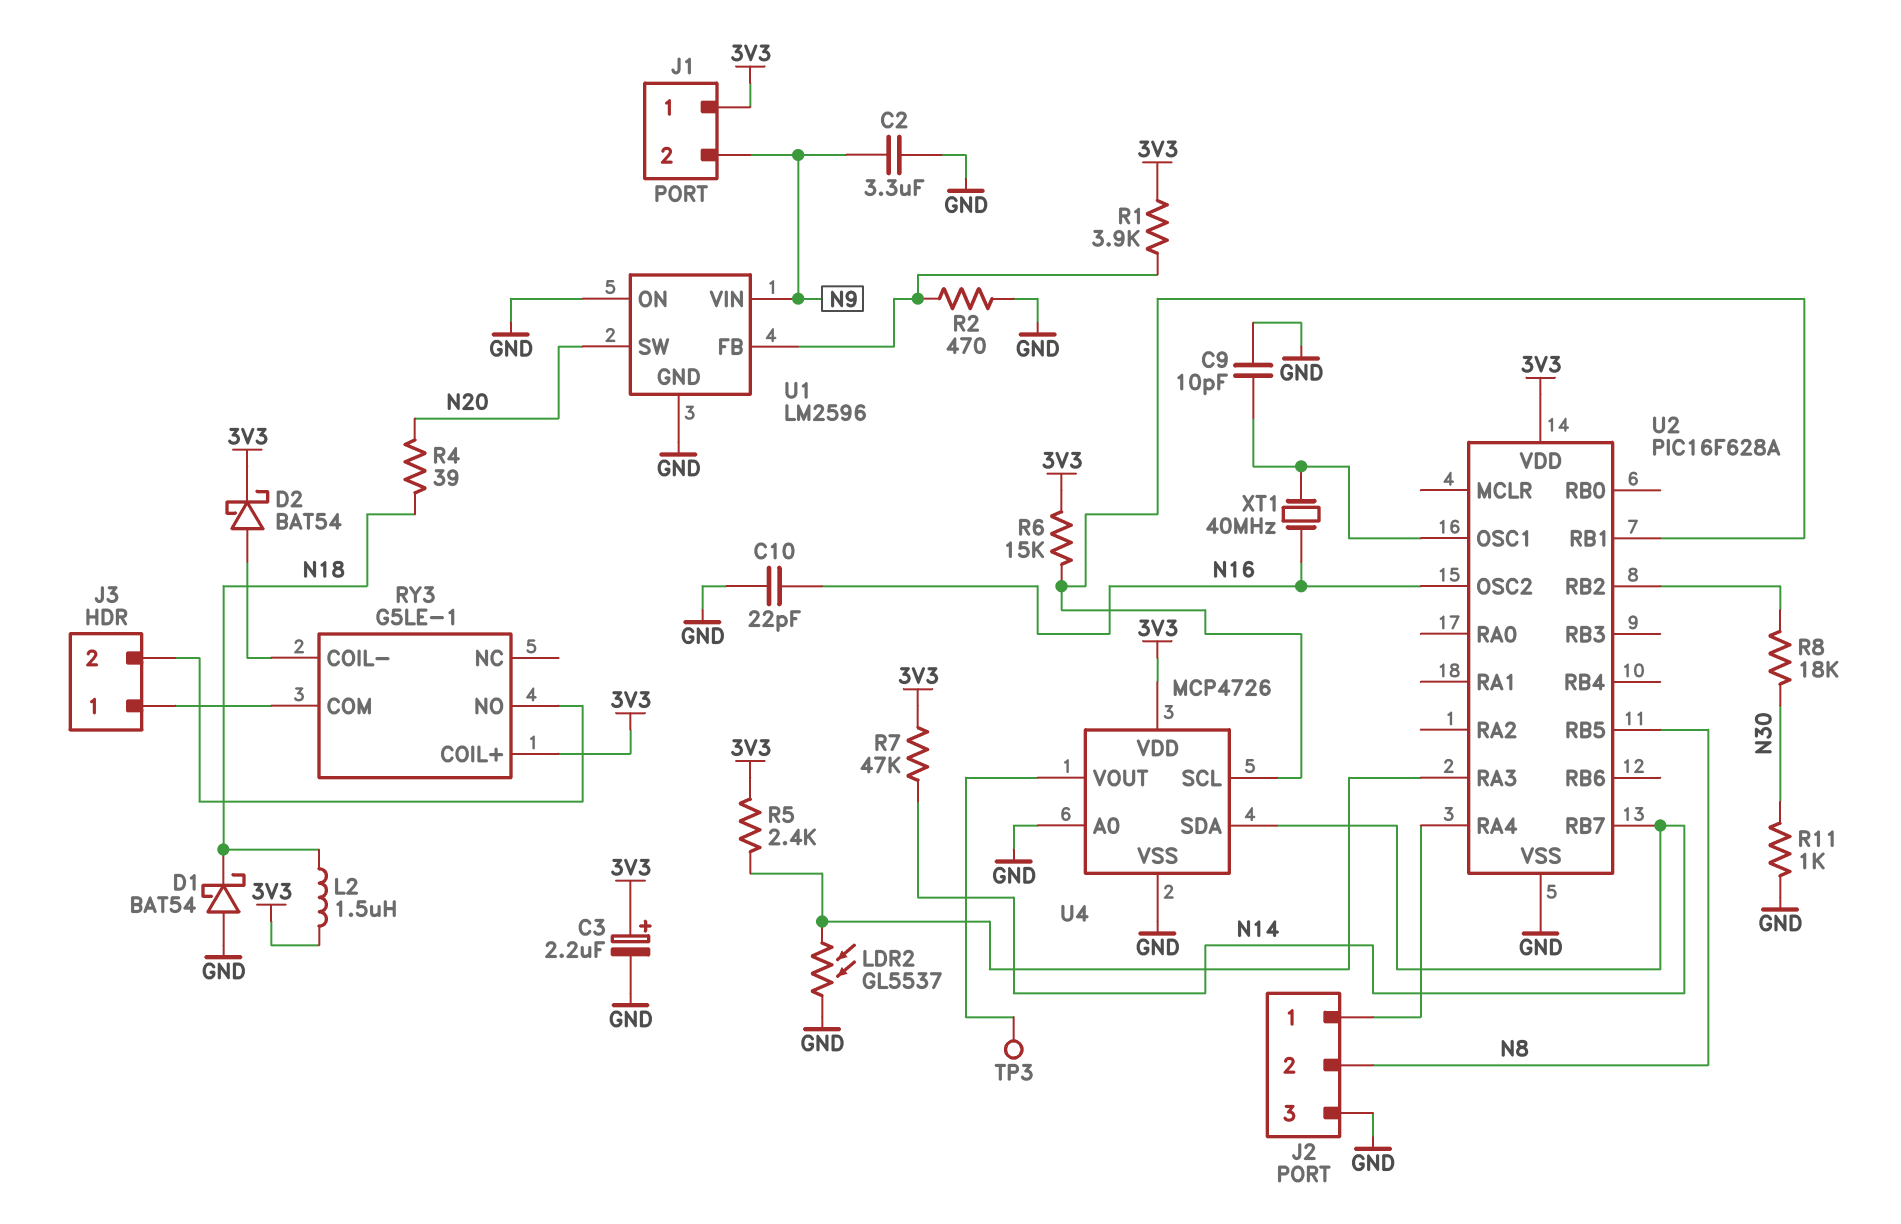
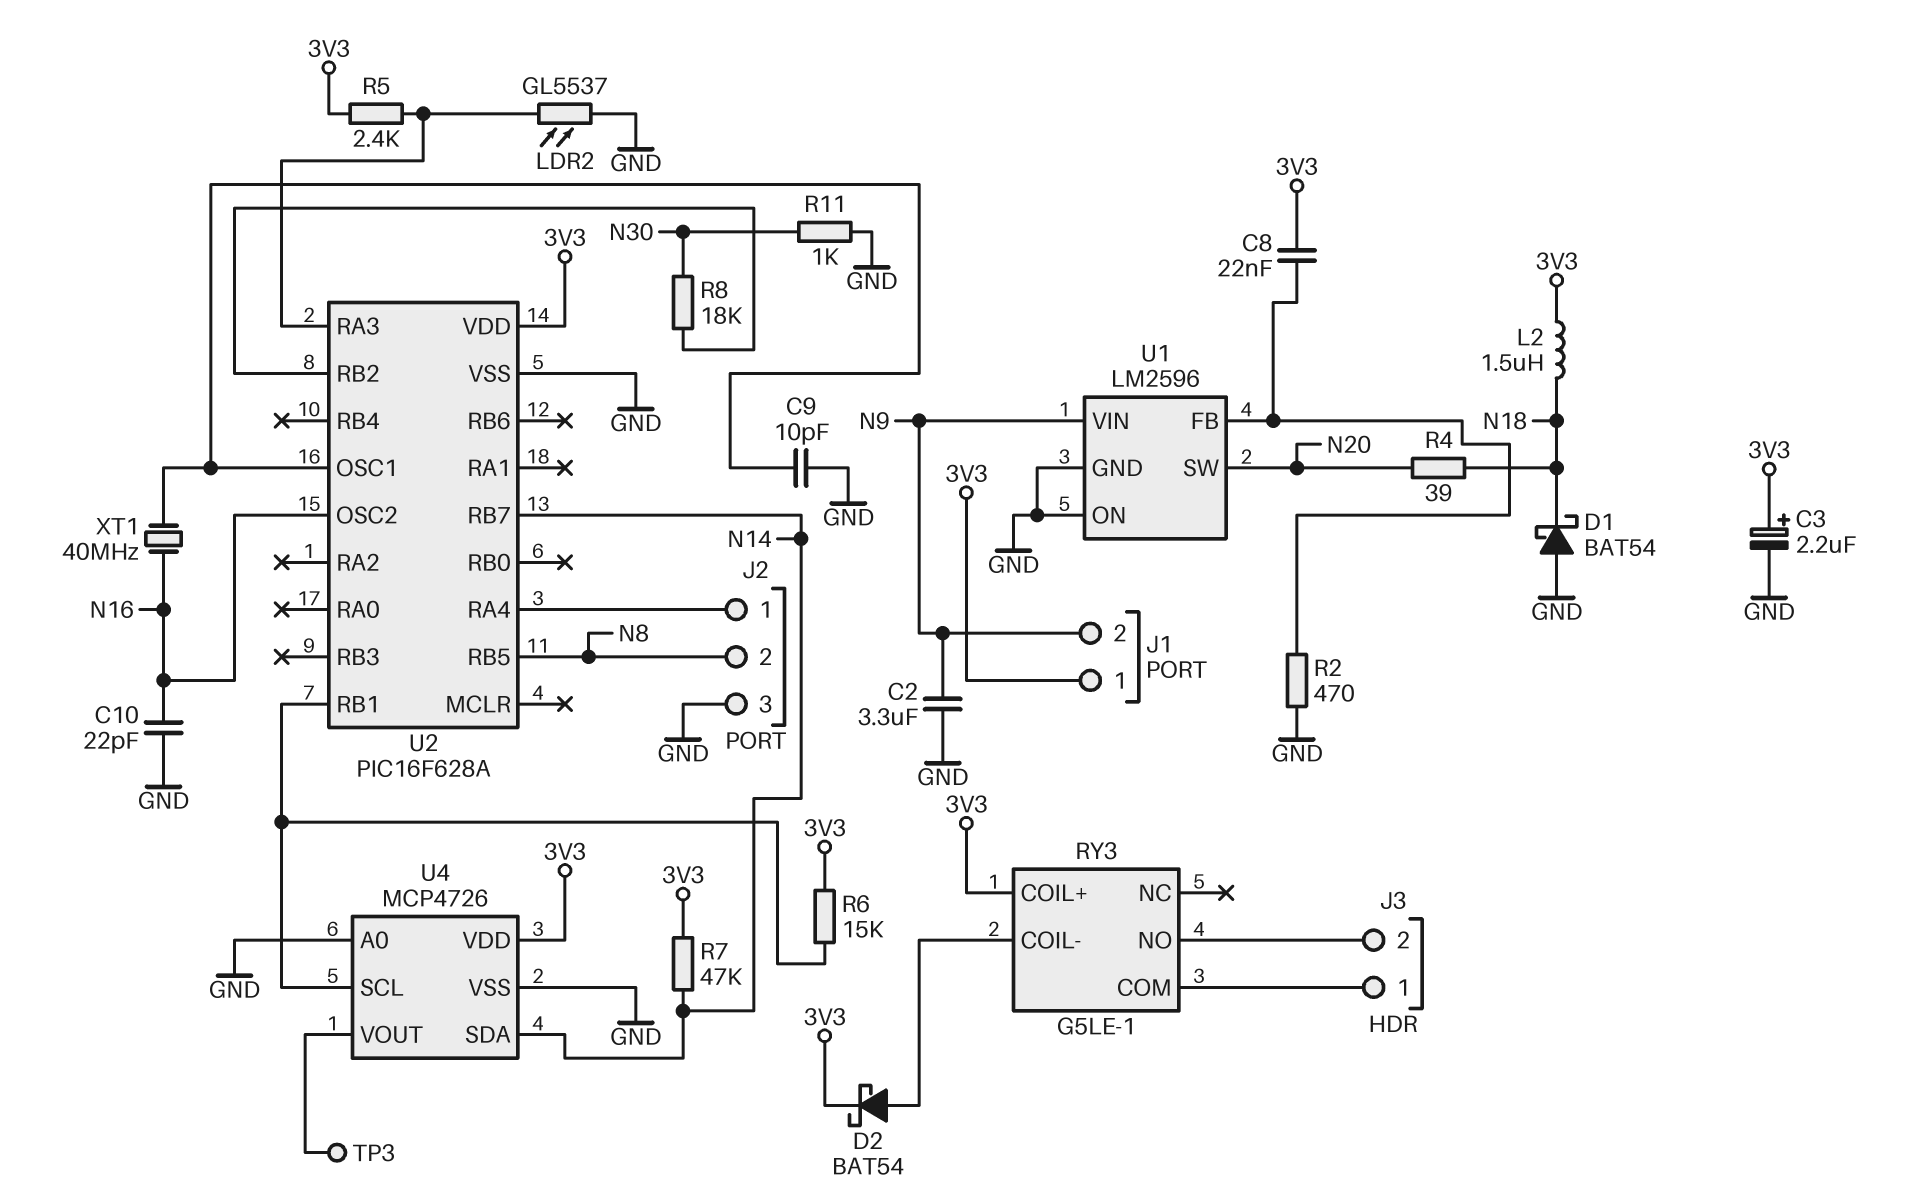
C8: none -> 22nF (3V3, U1/FB)
R1: 3.9k (3V3, U1/FB) -> none

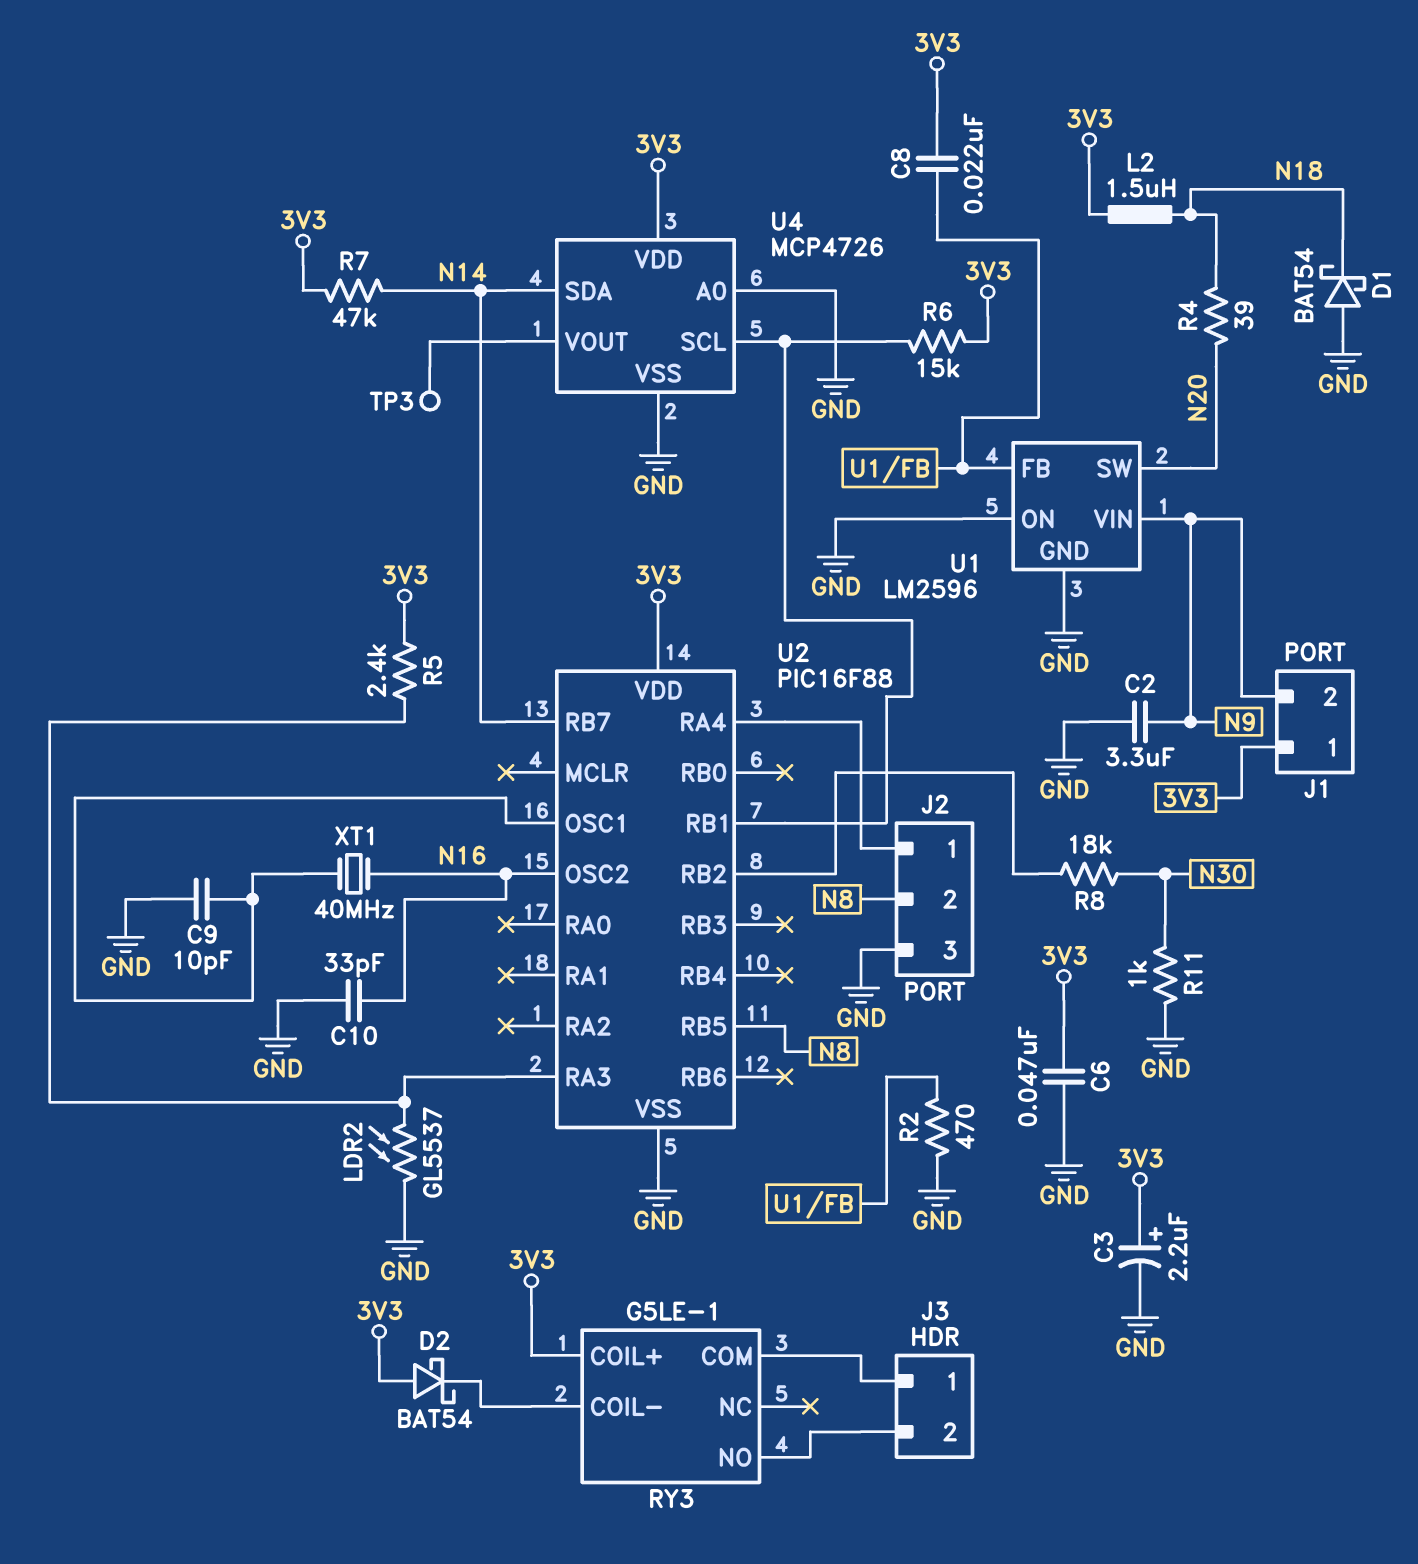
C6: none -> 47nF (3V3, GND)
C10: 22pF (GND, N16) -> 33pF (GND, N16)
D2: schottky BAT54 (A RY3/COIL-, K 3V3) -> schottky BAT54 (A 3V3, K RY3/COIL-)
U2: PIC16F628A -> PIC16F88

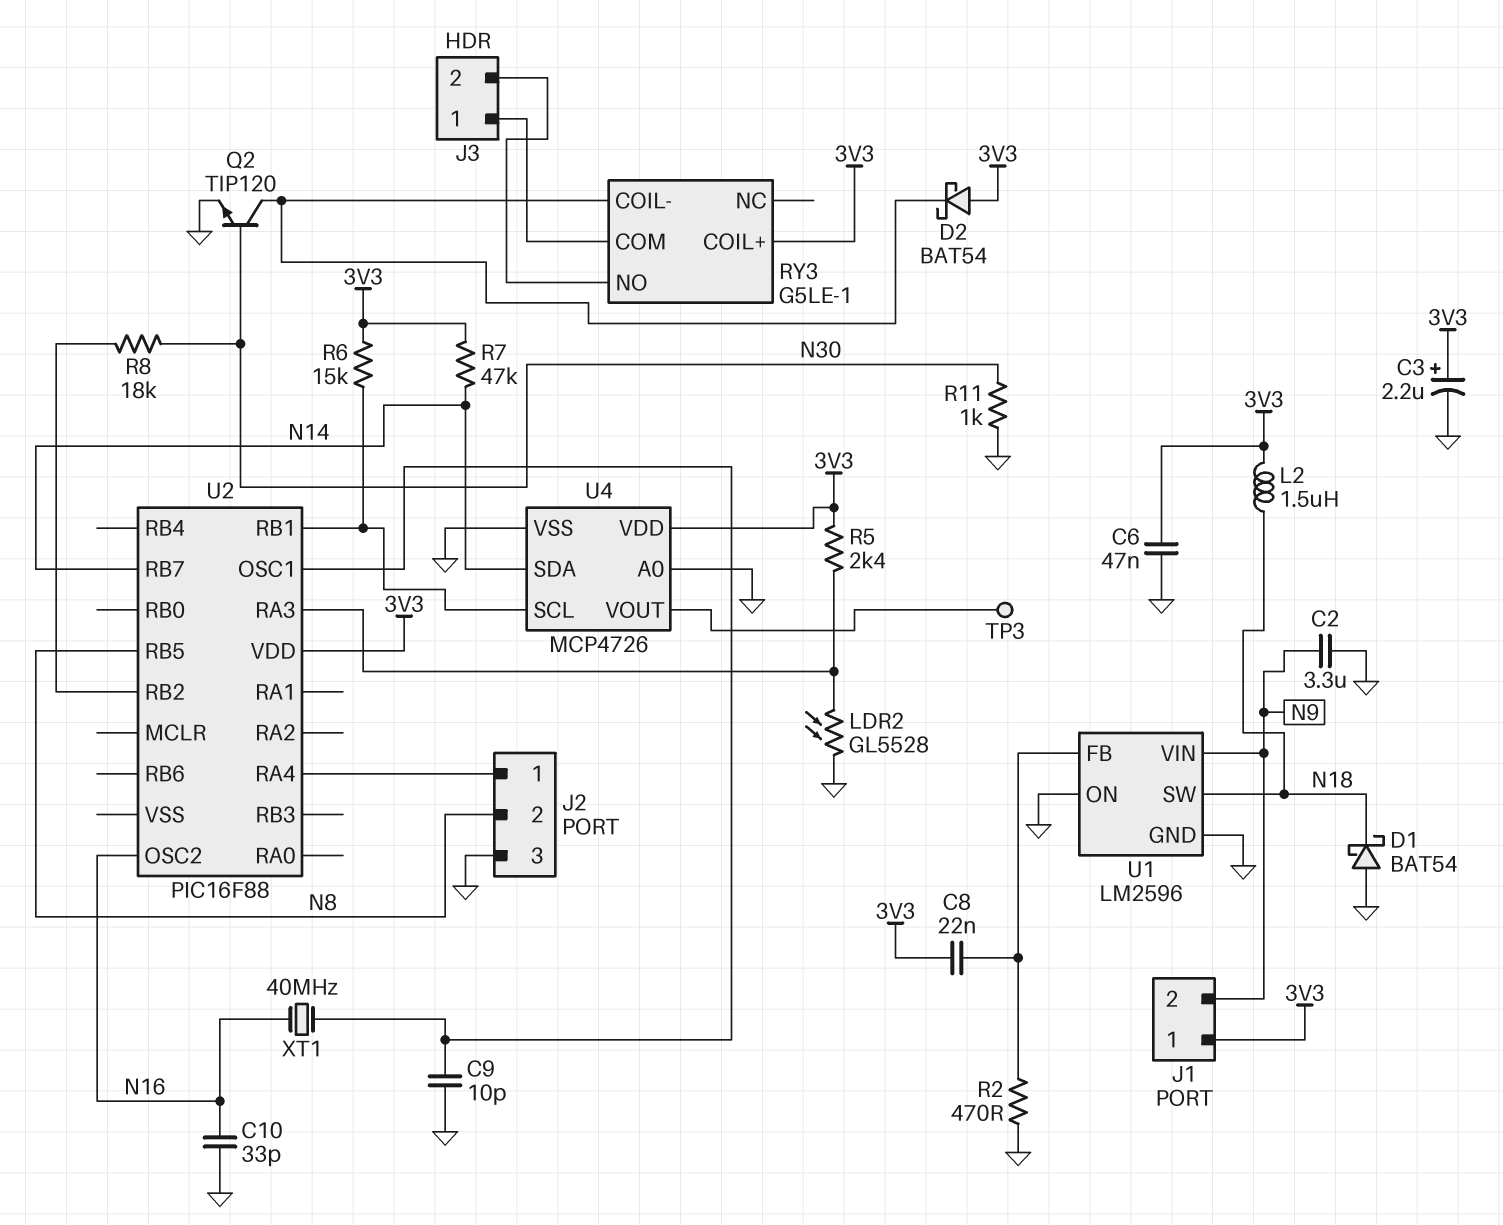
LDR2: GL5537 (GND, U2/RA3) -> GL5528 (GND, U2/RA3)
Q2: none -> NPN TIP120 (B N30, C RY3/COIL-, E GND)
R4: 39 (N18, N20) -> none
U1 pin SW: N20 -> N18
U2 pin VSS: GND -> none

